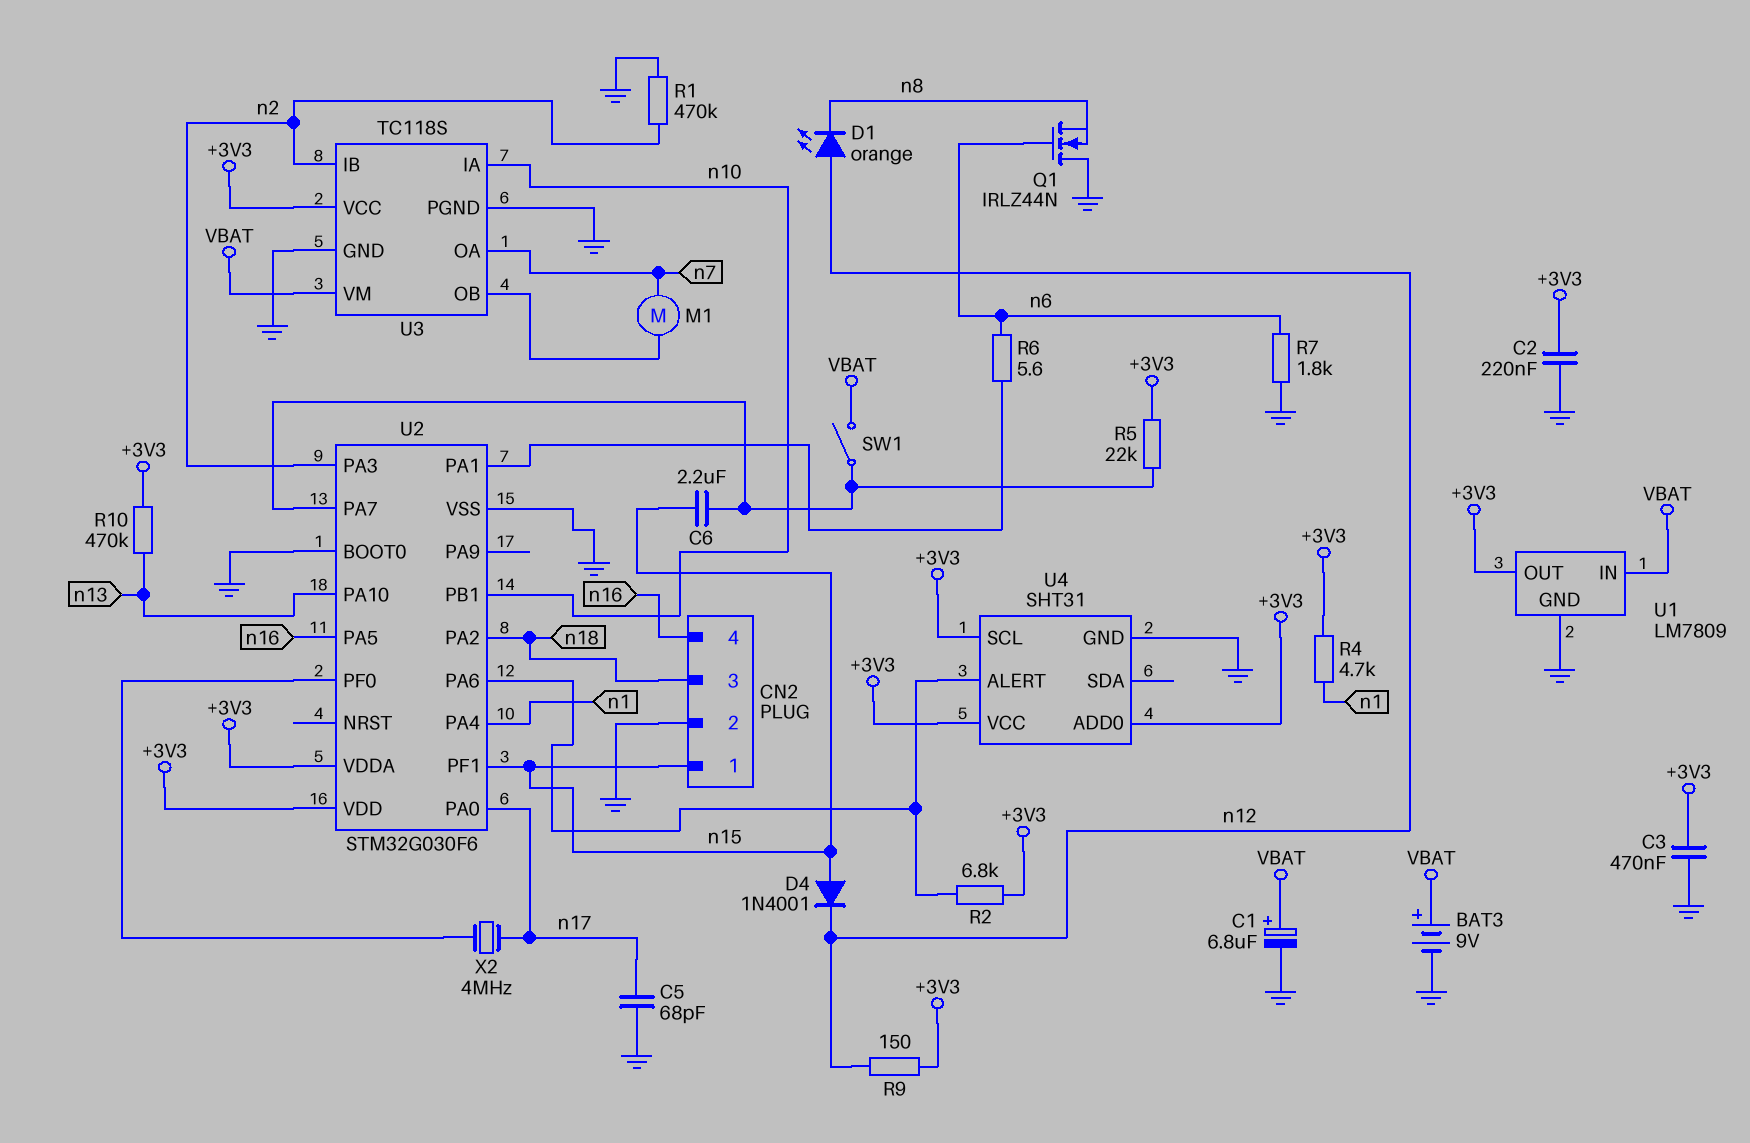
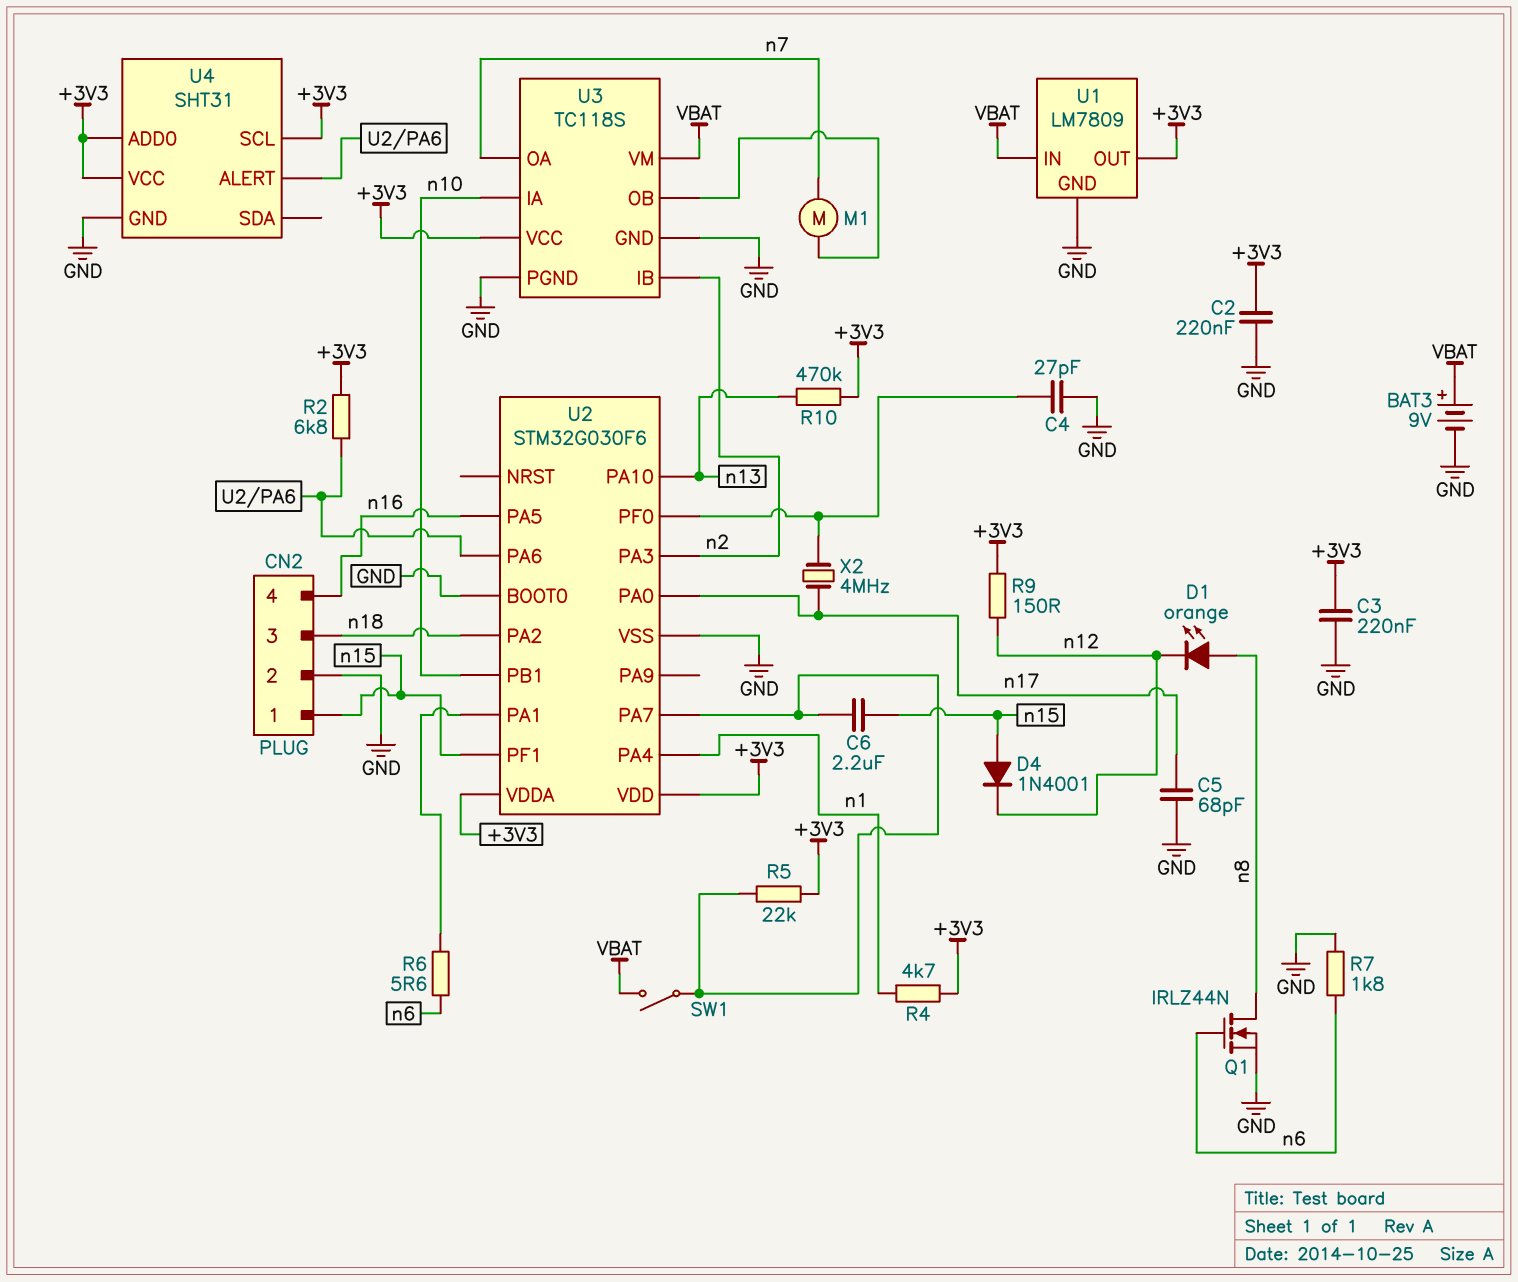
C1: 6.8uF (plus VBAT, minus GND) -> none
C3: 470nF (+3V3, GND) -> 220nF (+3V3, GND)
C4: none -> 27pF (GND, U2/PF0)
D1: LED orange (A n12, K n8) -> LED orange (A n8, K n12)
Q1: NMOS IRLZ44N (G n6, D GND, S n8) -> NMOS IRLZ44N (G n6, D n8, S GND)
R1: 470k (GND, n2) -> none

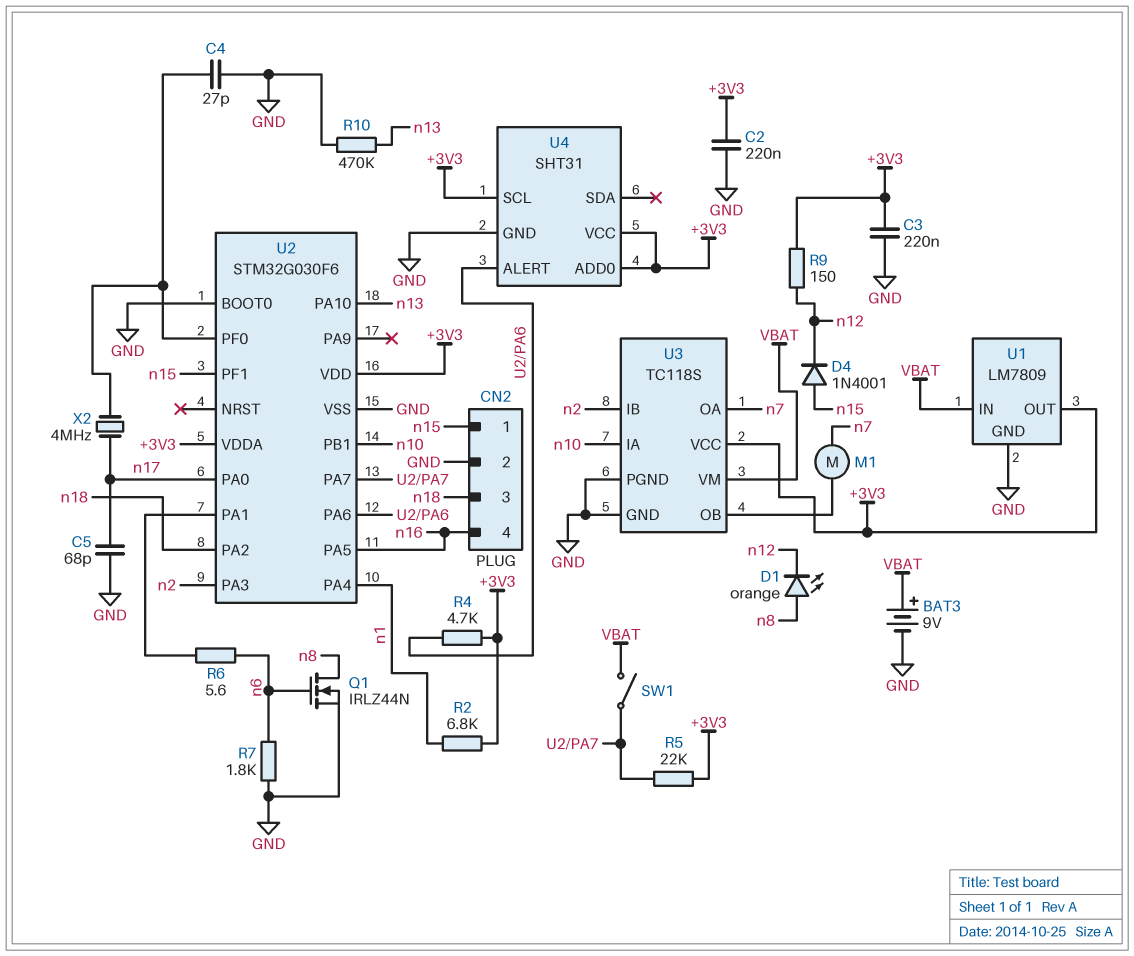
C6: 2.2uF (U2/PA7, n15) -> none
R2: 6.8k (+3V3, U2/PA6) -> 6.8k (+3V3, n1)
R4: 4.7k (+3V3, n1) -> 4.7k (+3V3, U2/PA6)
R10: 470k (+3V3, n13) -> 470k (GND, n13)

